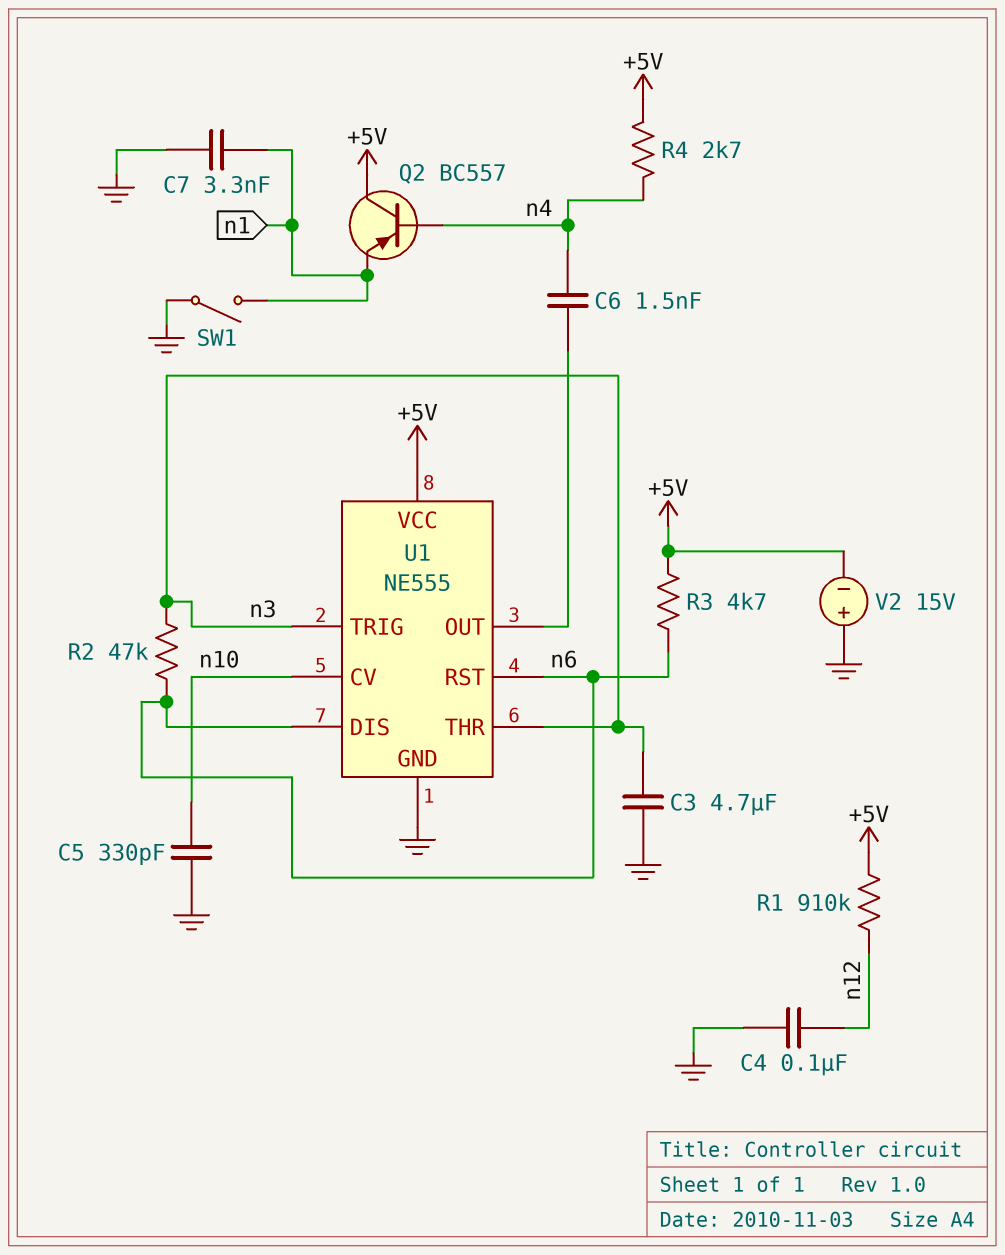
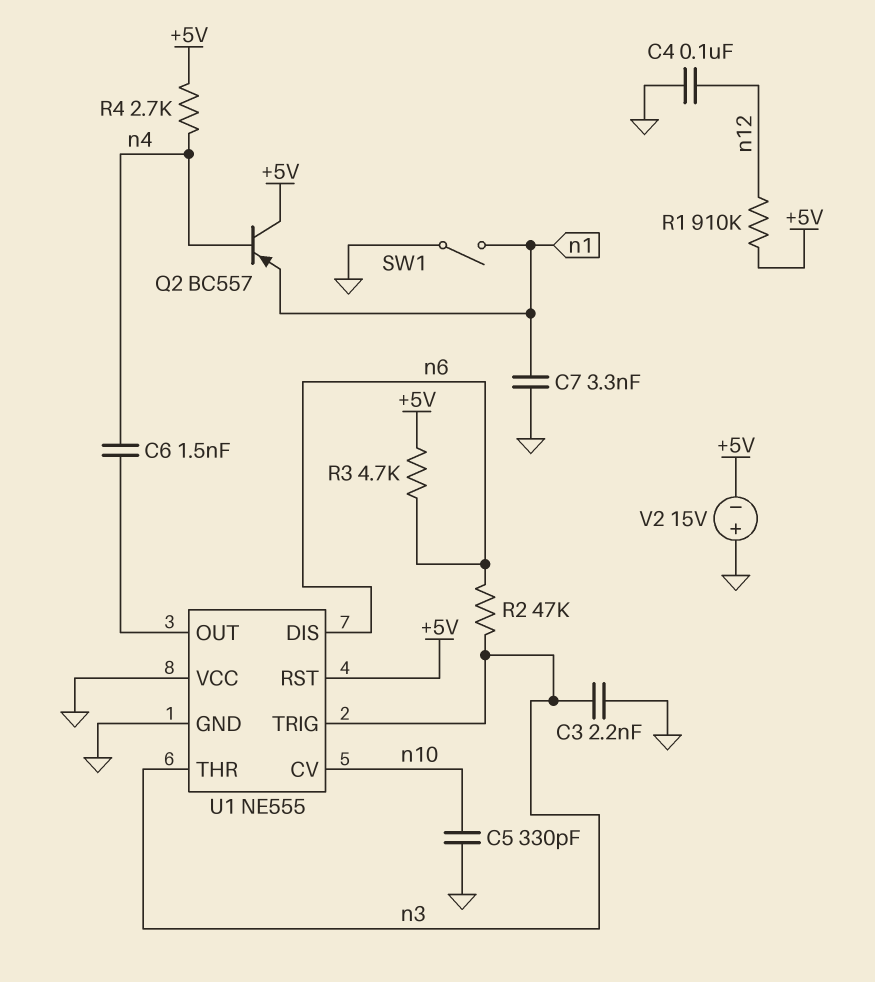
C3: 4.7uF (GND, n3) -> 2.2nF (GND, n3)
U1 pin RST: n6 -> +5V
U1 pin VCC: +5V -> GND

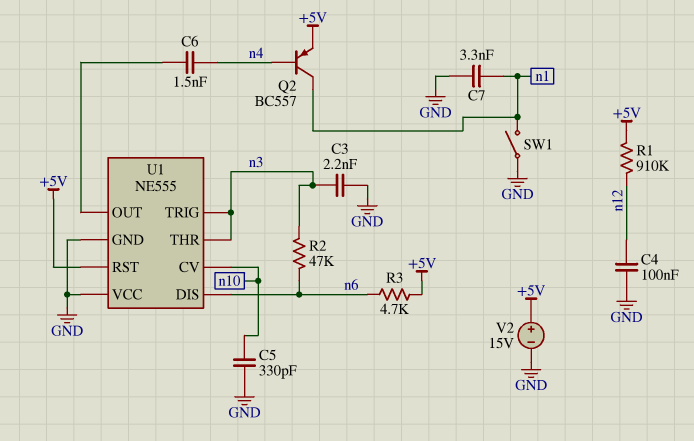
Q2: PNP BC557 (B n4, C +5V, E n1) -> PNP BC557 (B n4, C n1, E +5V)
R4: 2.7k (+5V, n4) -> none
V2: 15V (plus GND, minus +5V) -> 15V (plus +5V, minus GND)

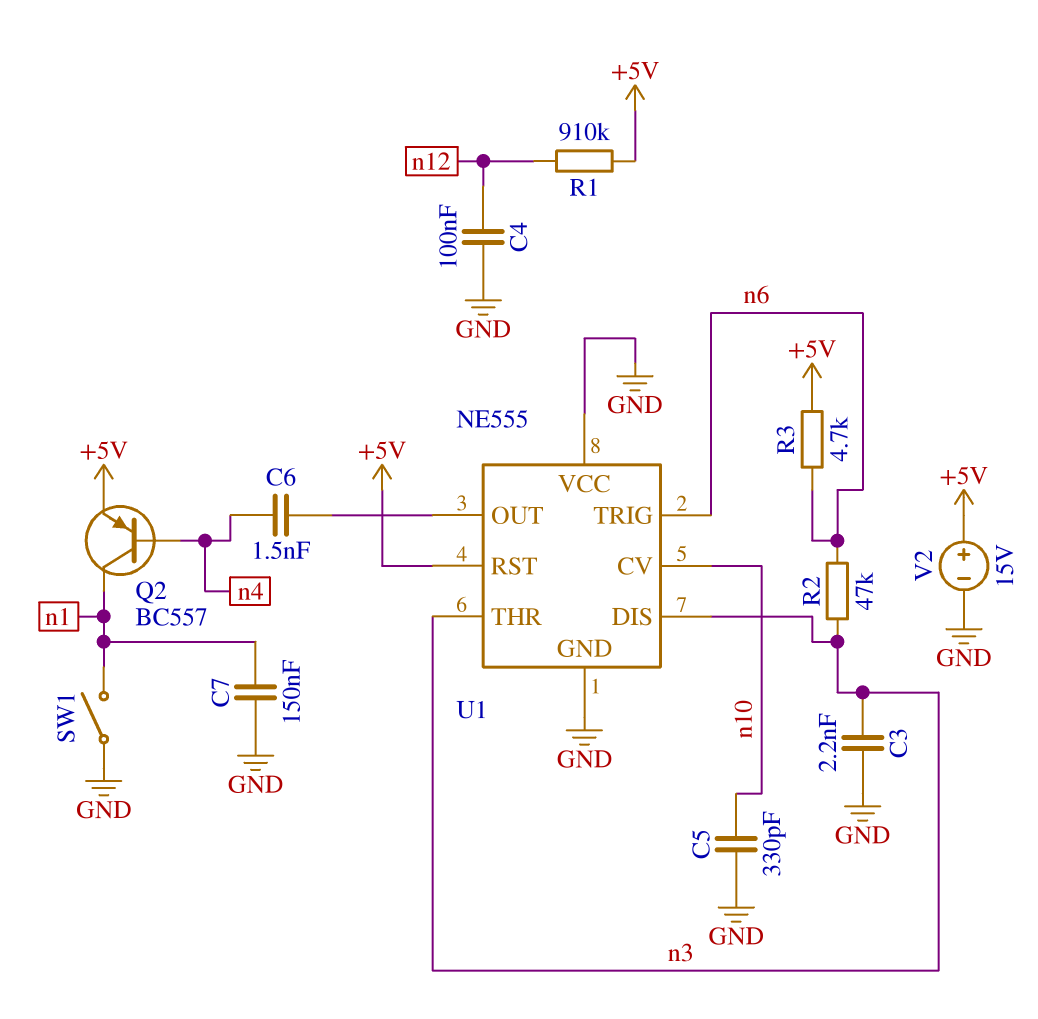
C7: 3.3nF (GND, n1) -> 150nF (GND, n1)
U1 pin DIS: n6 -> n3
U1 pin TRIG: n3 -> n6

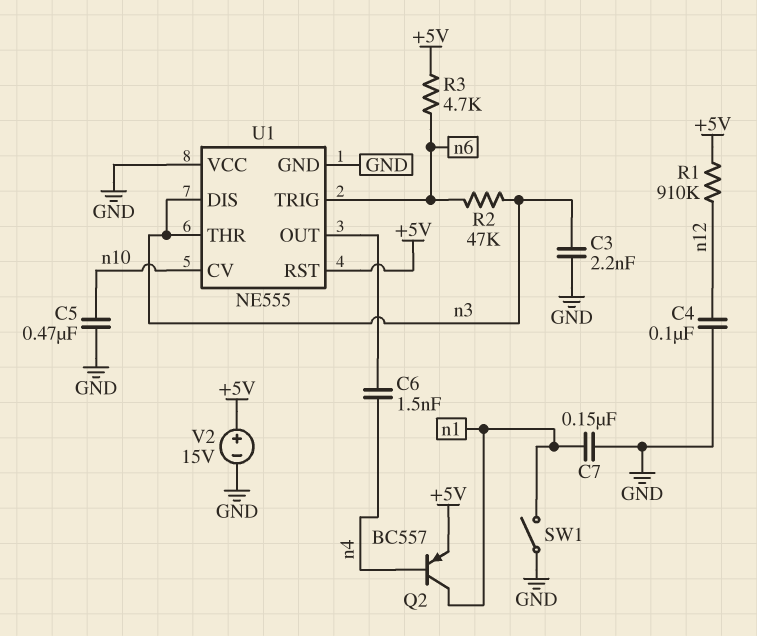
C5: 330pF (GND, n10) -> 470nF (GND, n10)

